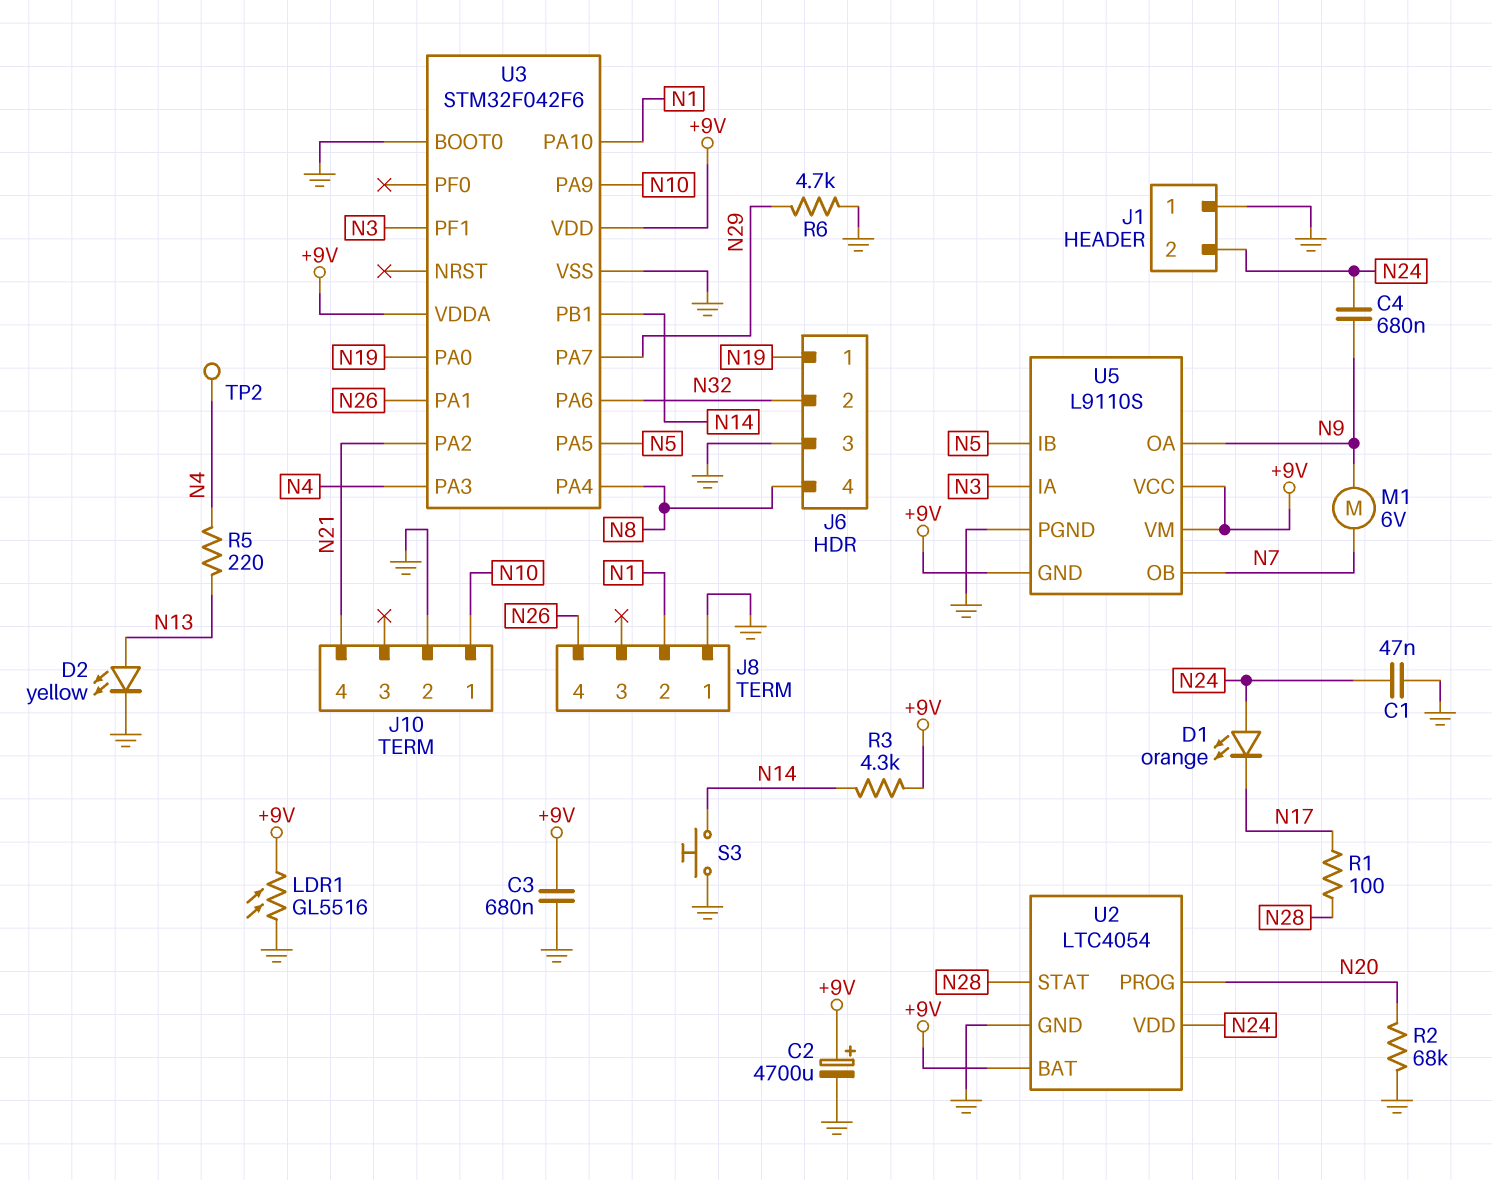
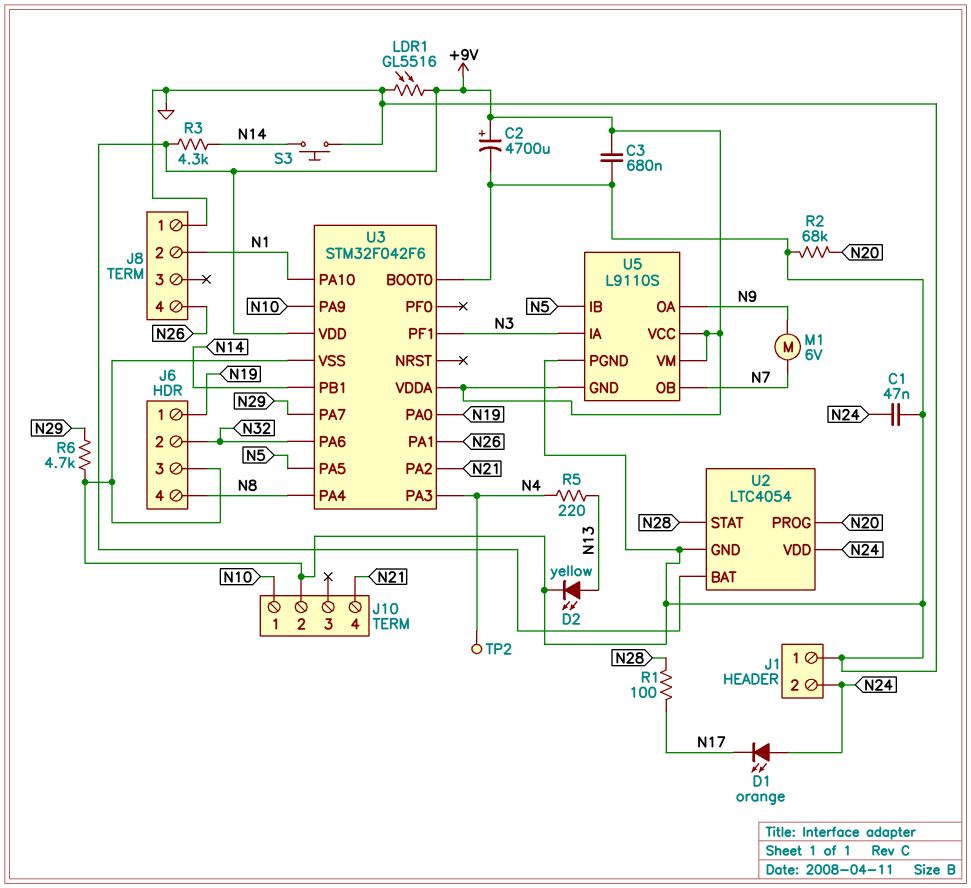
C4: 680nF (N9, N24) -> none

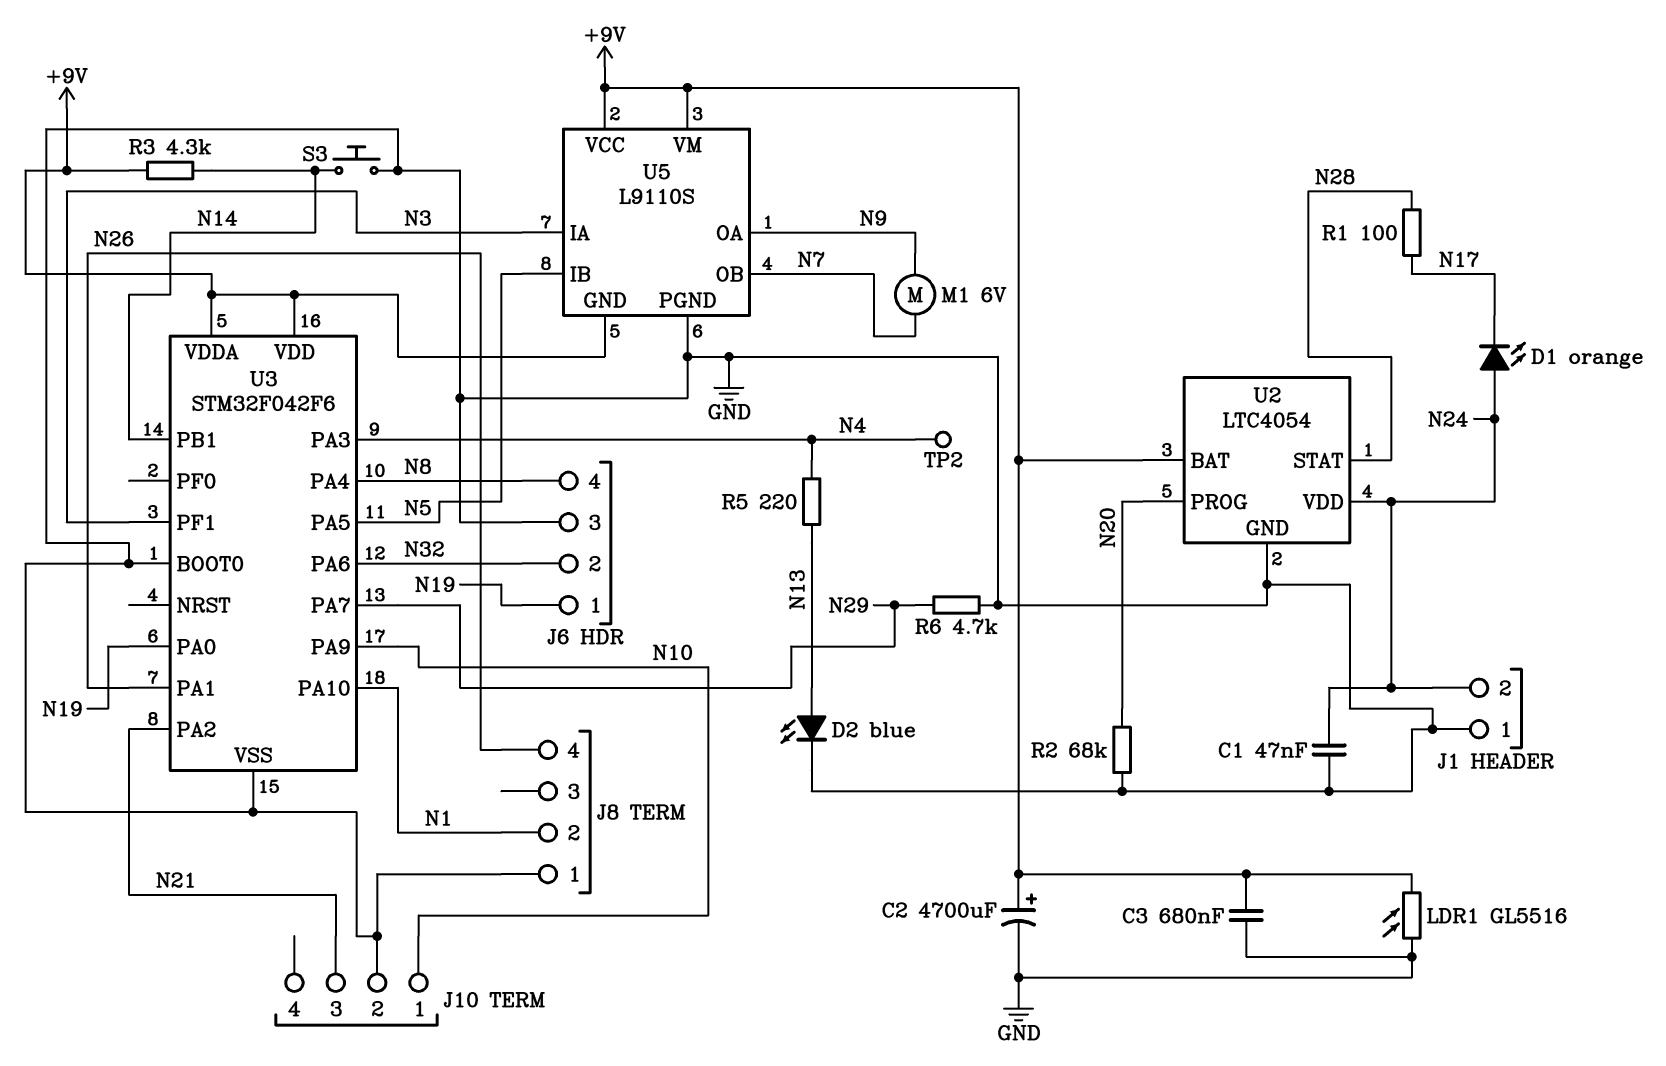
D2: LED yellow (A N13, K GND) -> LED blue (A N13, K GND)
J10 pin 3: none -> N21
J10 pin 4: N21 -> none

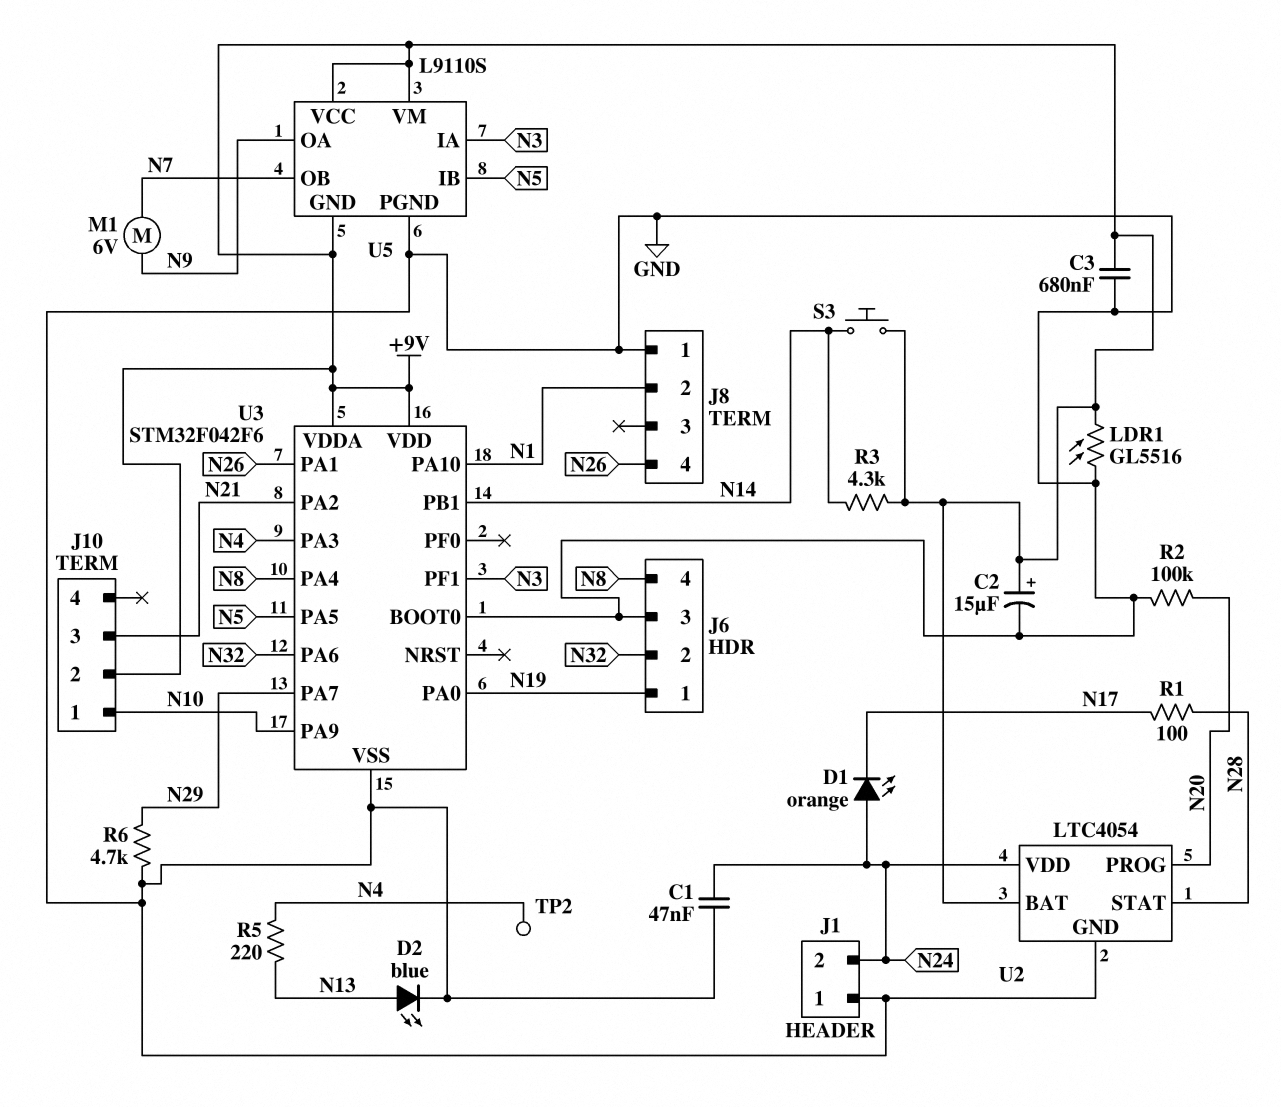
C2: 4700uF (plus +9V, minus GND) -> 15uF (plus +9V, minus GND)
J10 pin 2: GND -> +9V
R2: 68k (GND, N20) -> 100k (GND, N20)
S3: button (GND, N14) -> button (+9V, N14)

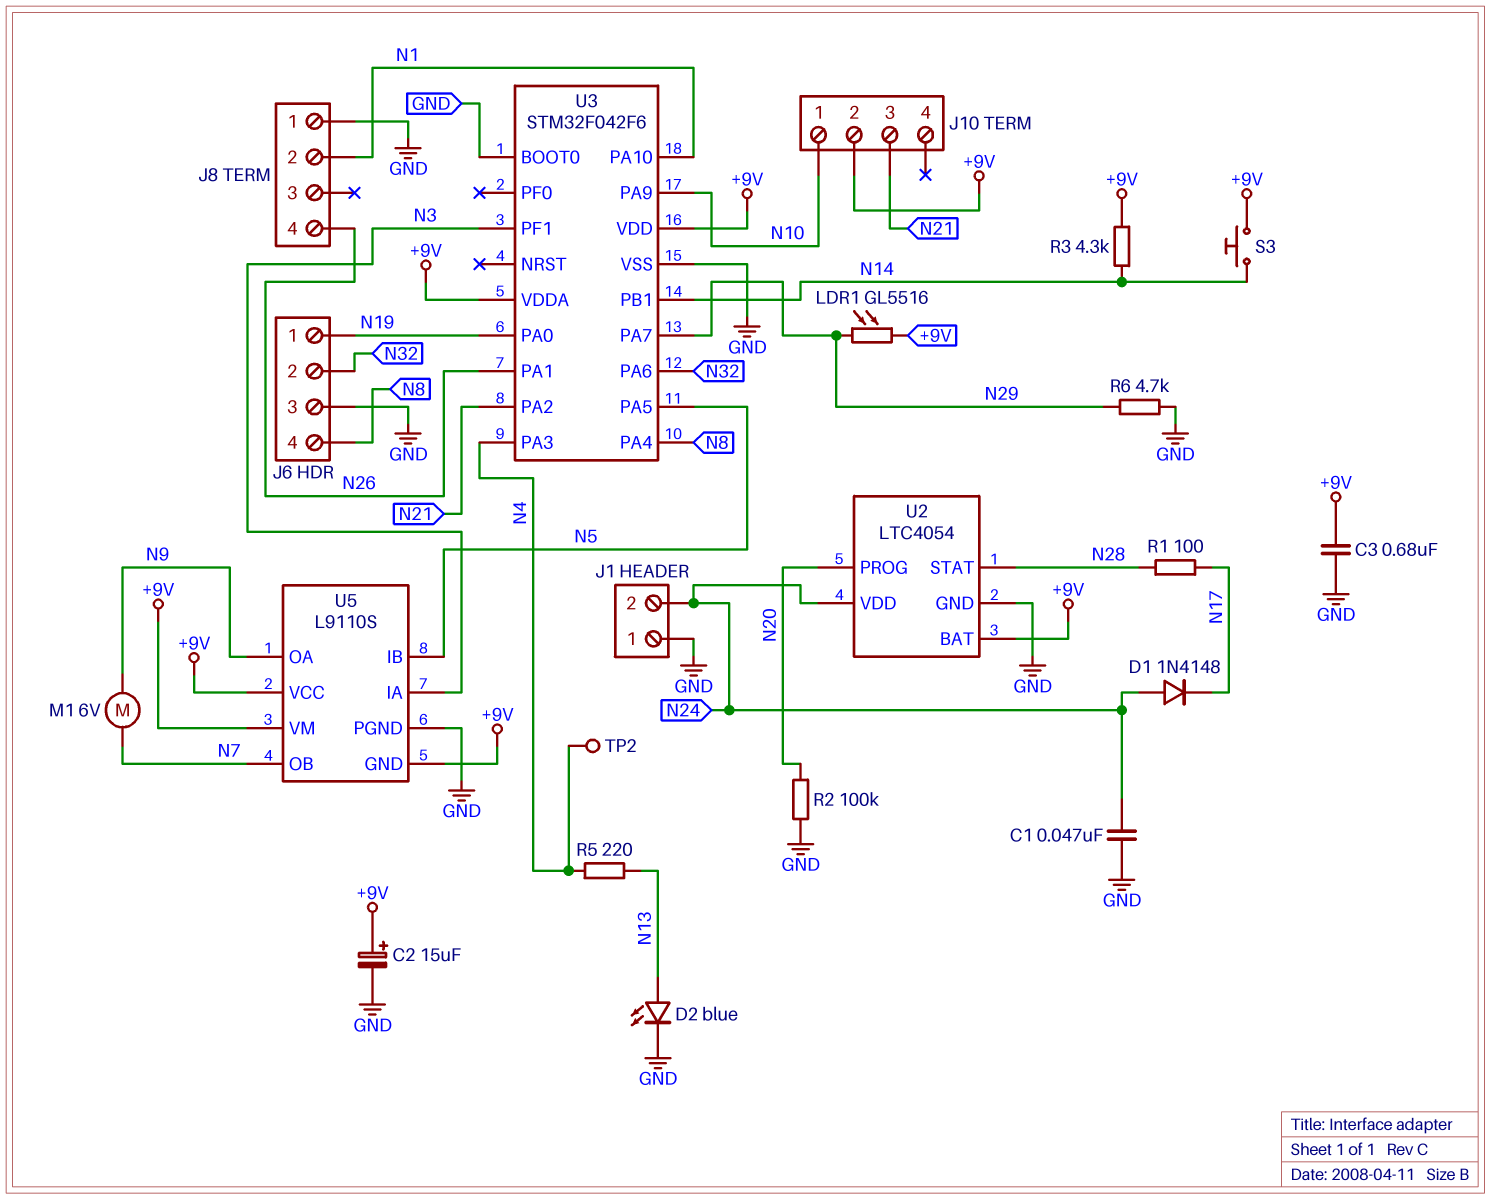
D1: LED orange (A N24, K N17) -> diode 1N4148 (A N24, K N17)
LDR1: GL5516 (+9V, GND) -> GL5516 (+9V, N29)

